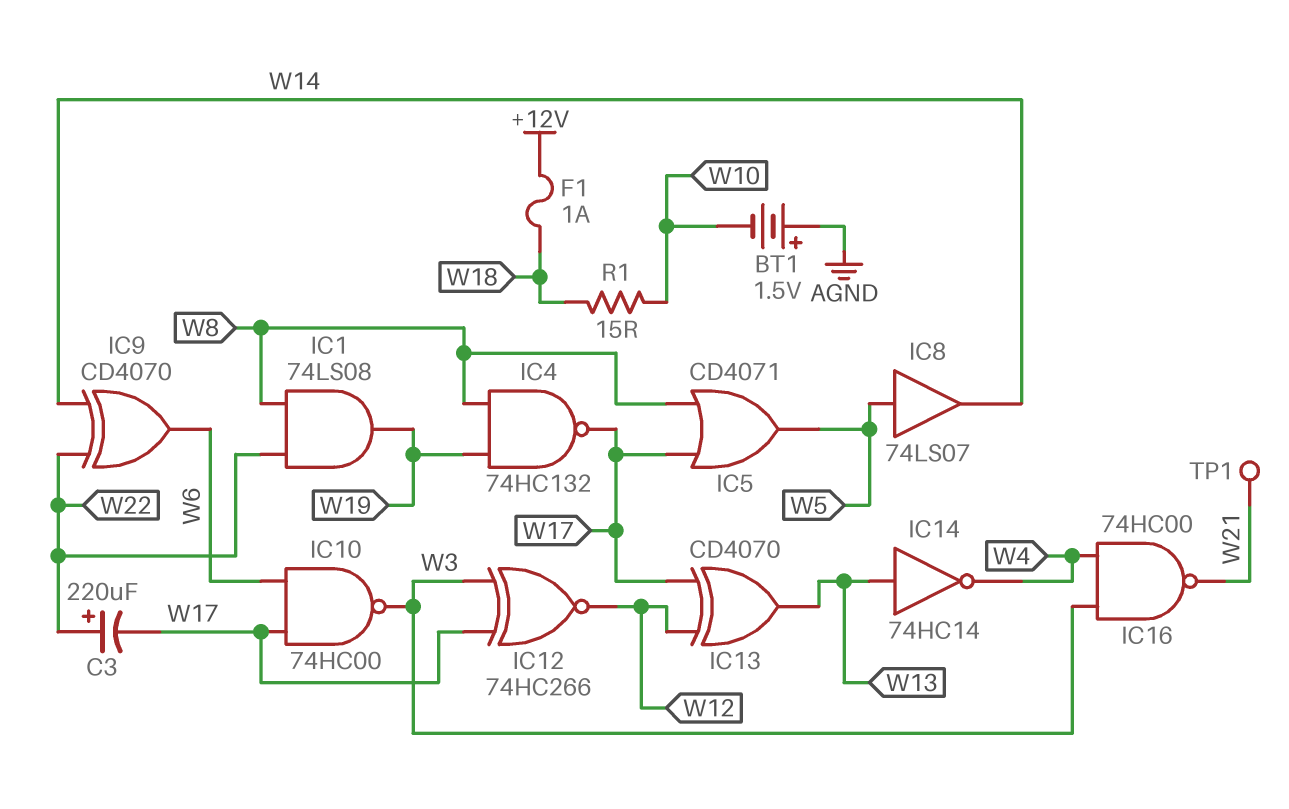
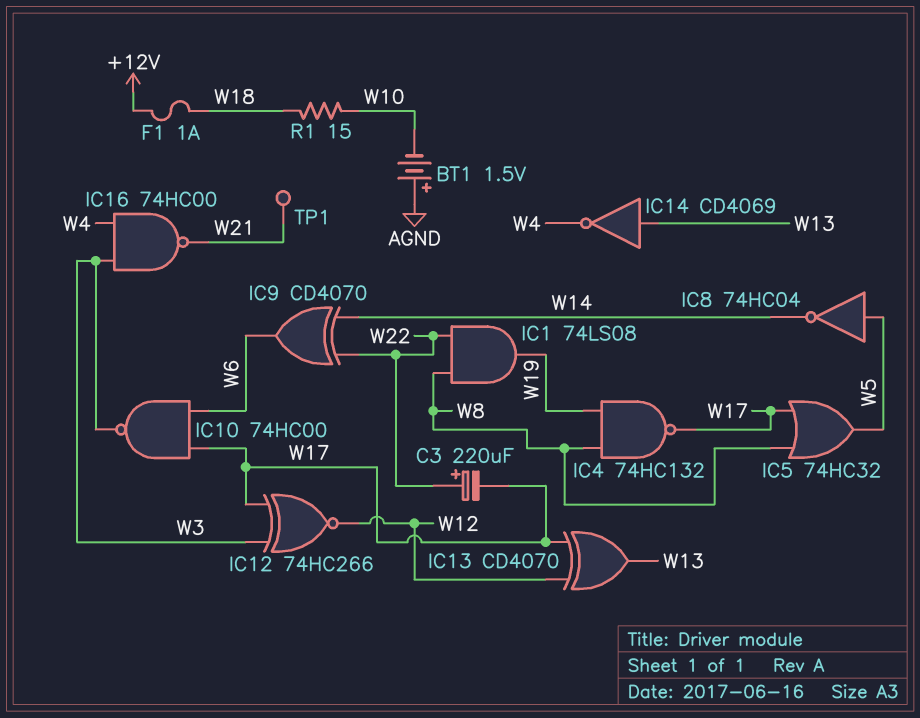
IC5: OR CD4071 (in W8, in W17, out W5) -> OR 74HC32 (in W8, in W17, out W5)
IC8: buffer 74LS07 (in W5, out W14) -> NOT 74HC04 (in W5, out W14)
IC14: NOT 74HC14 (in W13, out W4) -> NOT CD4069 (in W13, out W4)

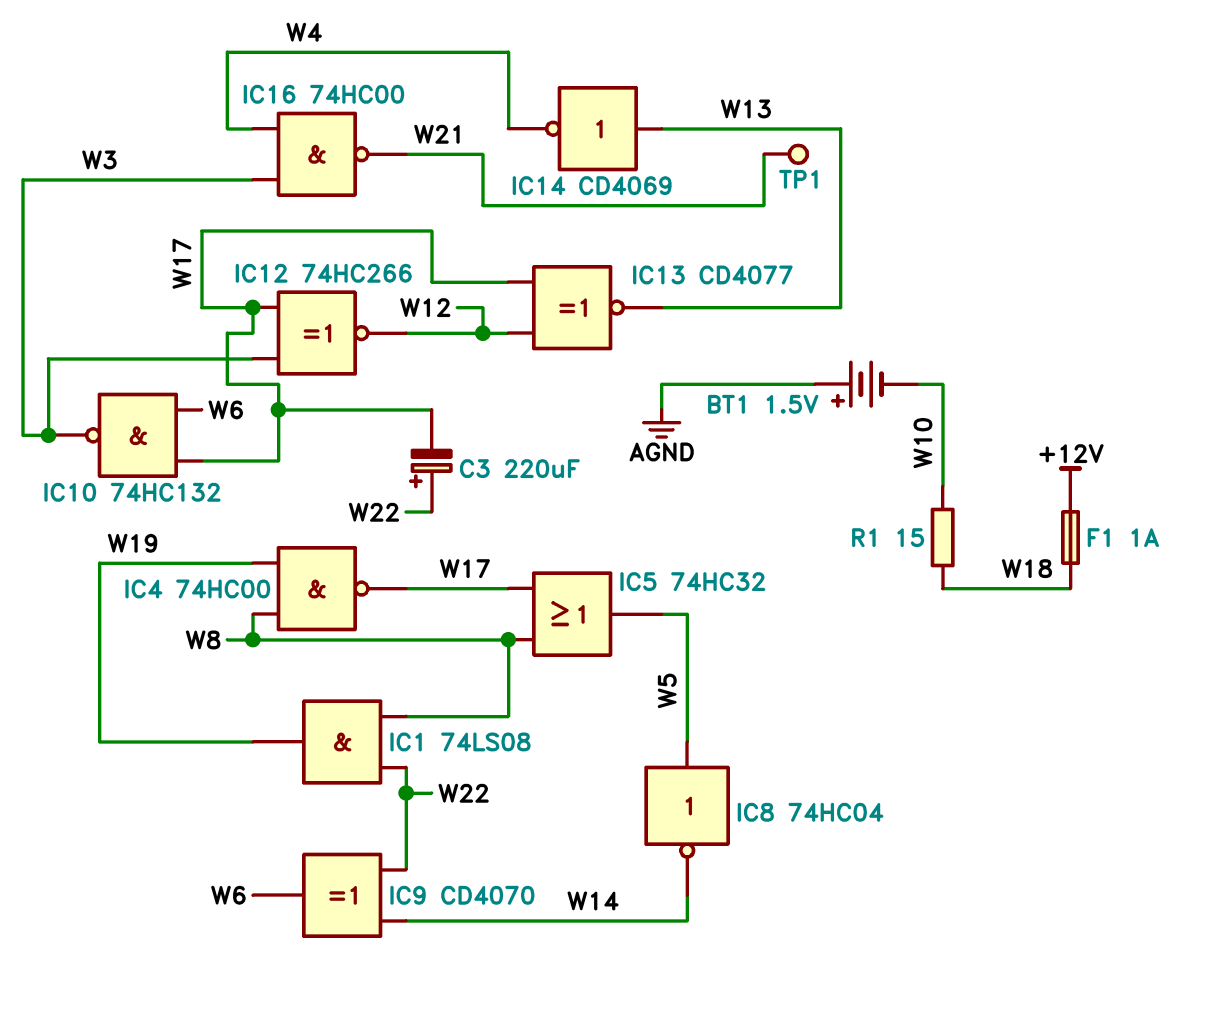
IC4: NAND 74HC132 (in W8, in W19, out W17) -> NAND 74HC00 (in W8, in W19, out W17)
IC10: NAND 74HC00 (in W6, in W17, out W3) -> NAND 74HC132 (in W6, in W17, out W3)
IC13: XOR CD4070 (in W12, in W17, out W13) -> XNOR CD4077 (in W12, in W17, out W13)

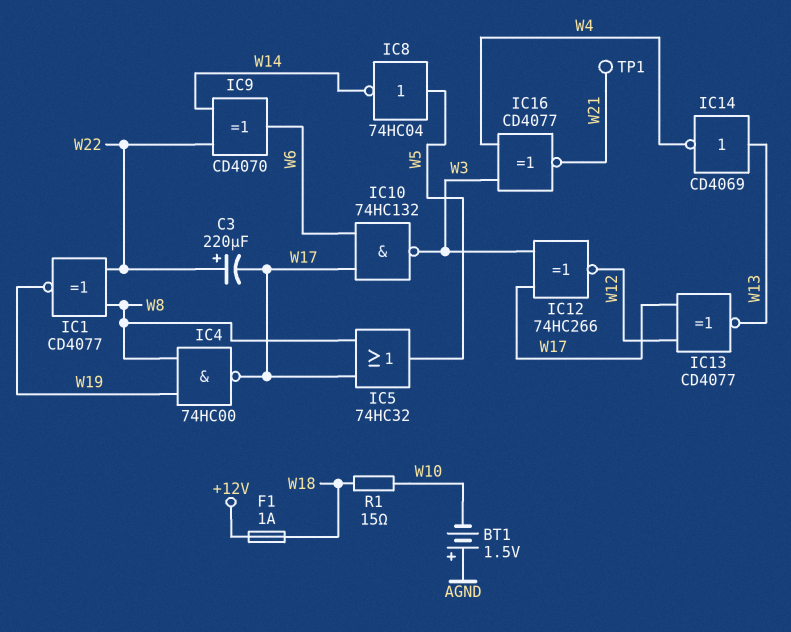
IC1: AND 74LS08 (in W8, in W22, out W19) -> XNOR CD4077 (in W8, in W22, out W19)
IC16: NAND 74HC00 (in W3, in W4, out W21) -> XNOR CD4077 (in W3, in W4, out W21)

